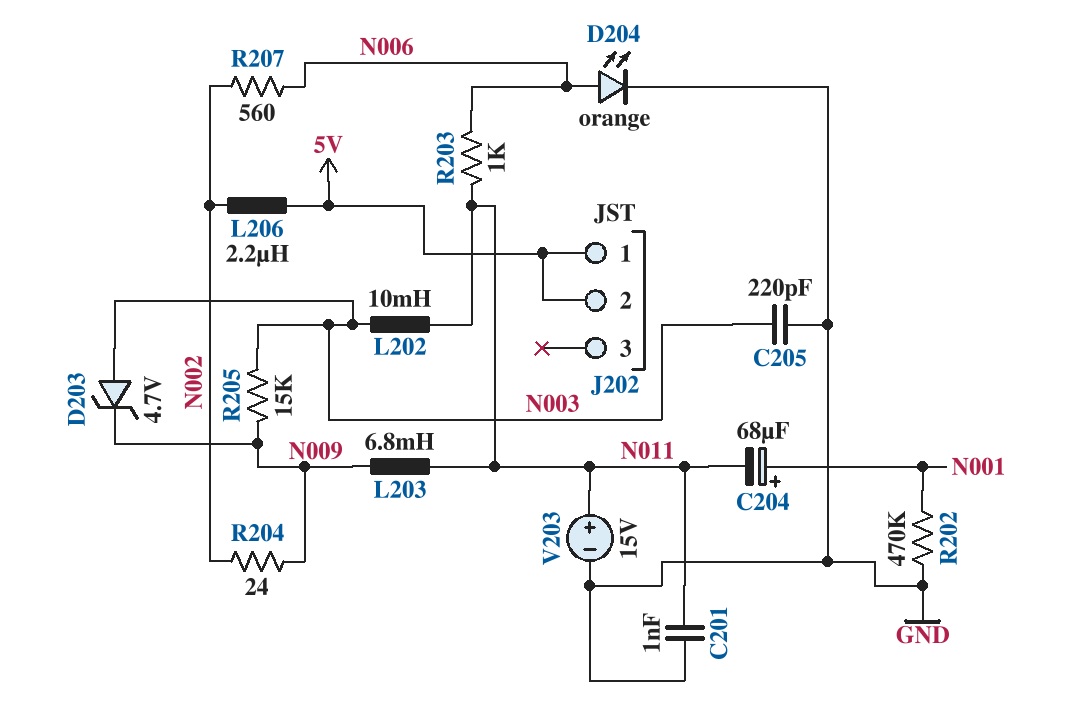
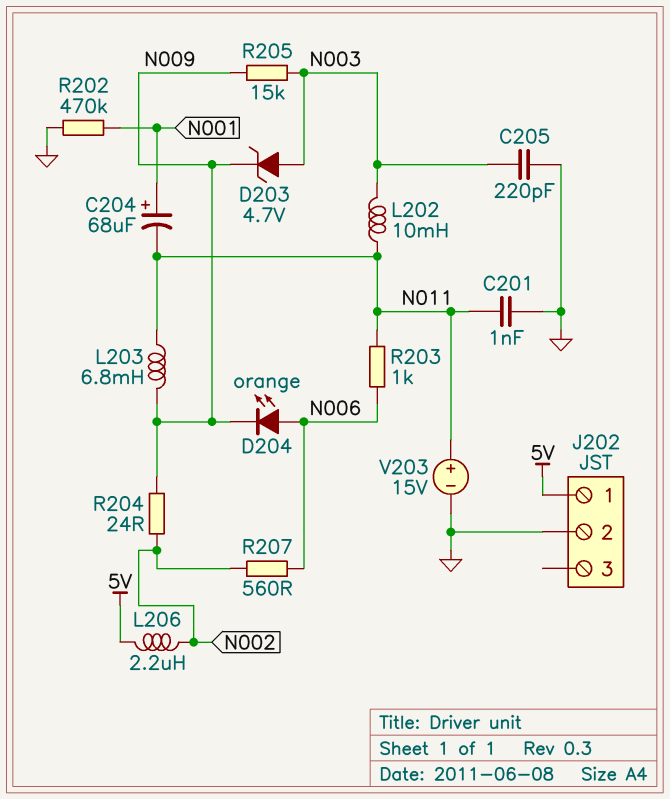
D204: LED orange (A N006, K GND) -> LED orange (A N006, K N009)
J202 pin 2: 5V -> GND

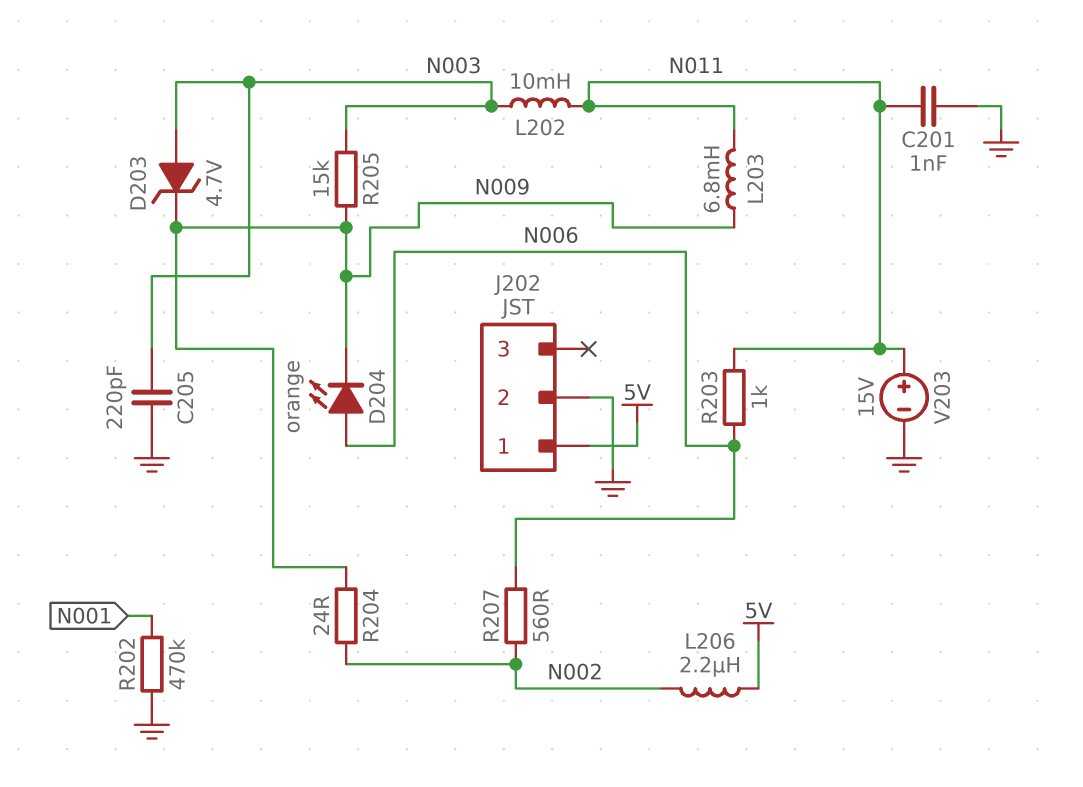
C204: 68uF (plus N001, minus N011) -> none

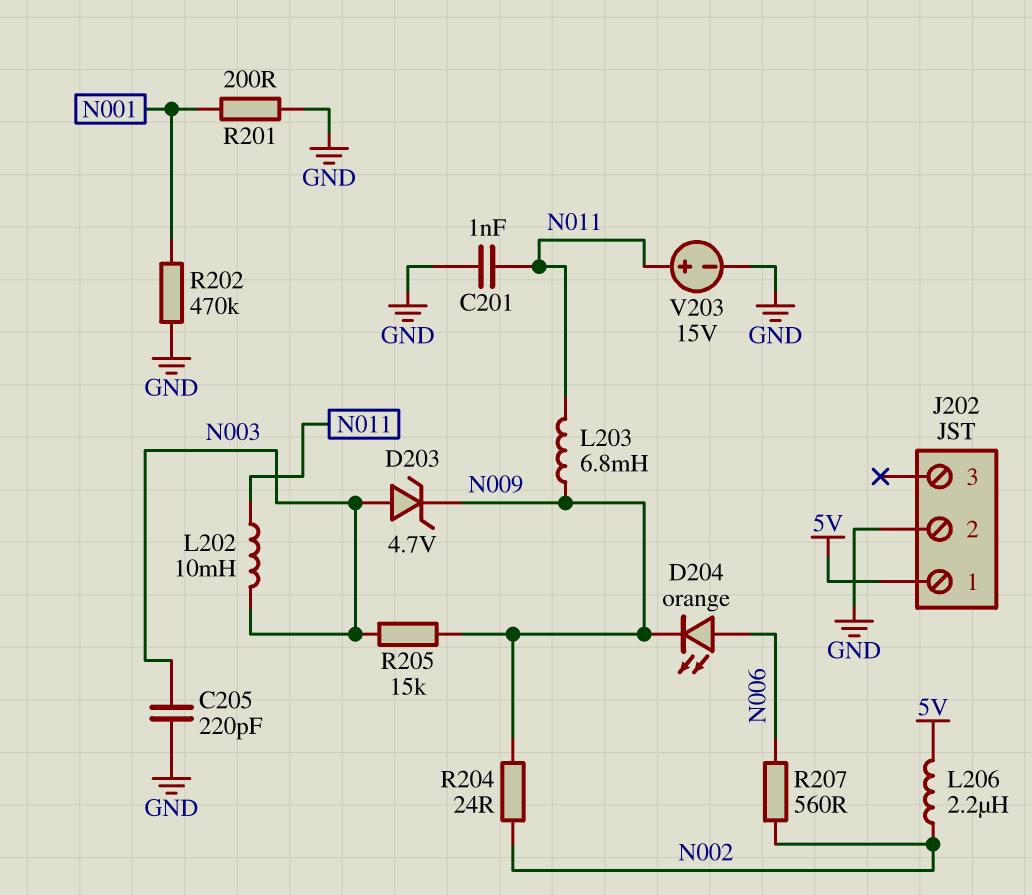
R201: none -> 200 (GND, N001)
R203: 1k (N006, N011) -> none

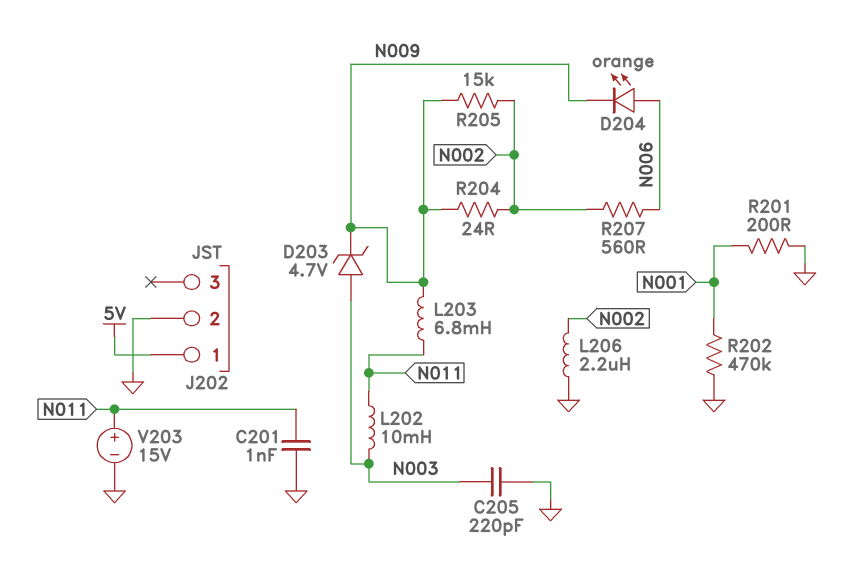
L206: 2.2uH (5V, N002) -> 2.2uH (GND, N002)
R205: 15k (N003, N009) -> 15k (N002, N009)

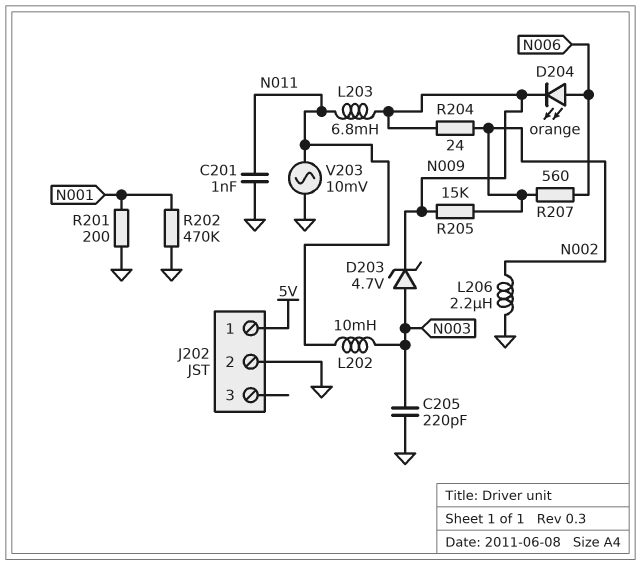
V203: 15V (plus N011, minus GND) -> AC 10mV (GND, N011)

